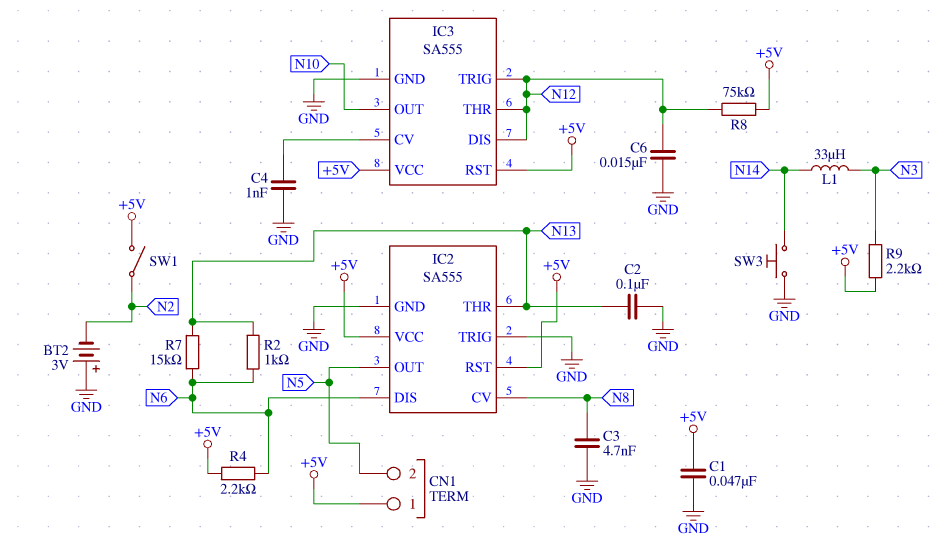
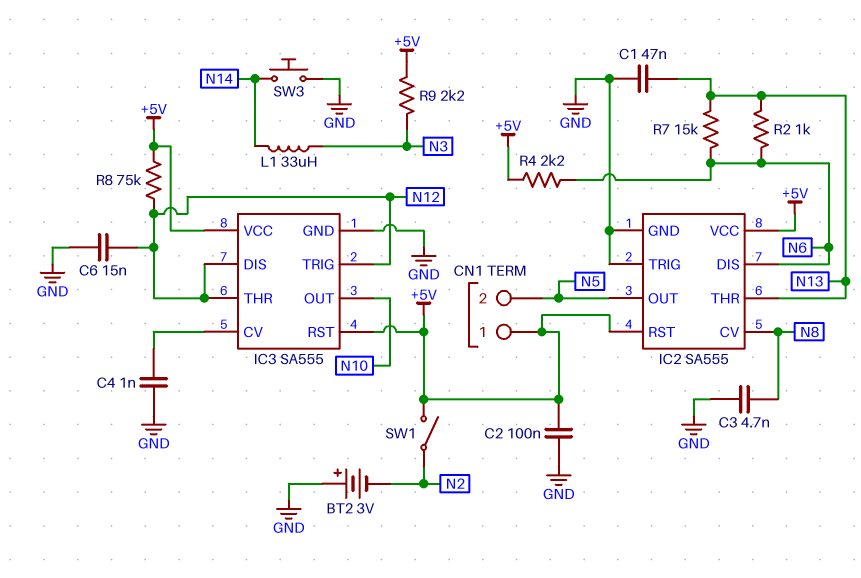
C1: 47nF (+5V, GND) -> 47nF (GND, N13)
C2: 100nF (GND, N13) -> 100nF (+5V, GND)

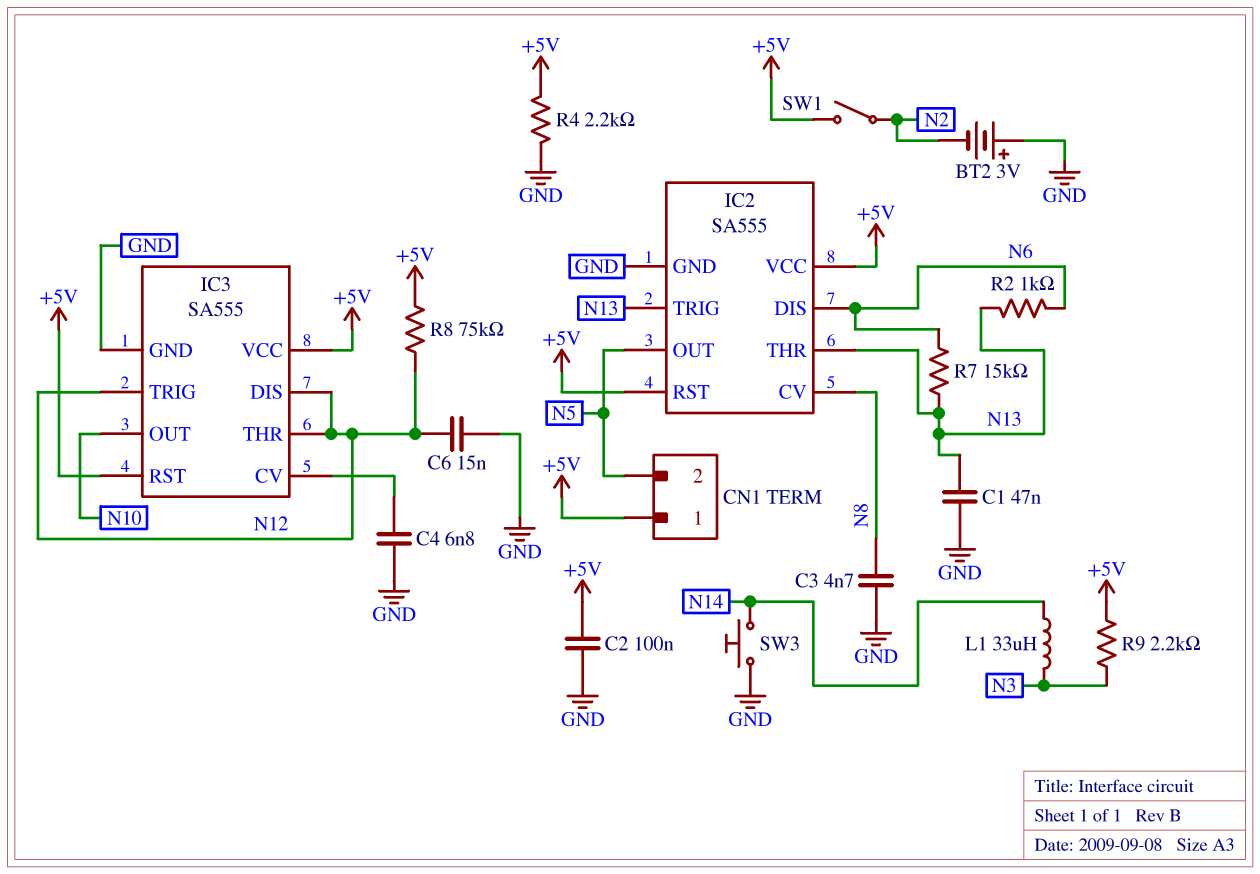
C4: 1nF (GND, IC3/CV) -> 6.8nF (GND, IC3/CV)
IC2 pin TRIG: GND -> N13
R4: 2.2k (+5V, N6) -> 2.2k (+5V, GND)

